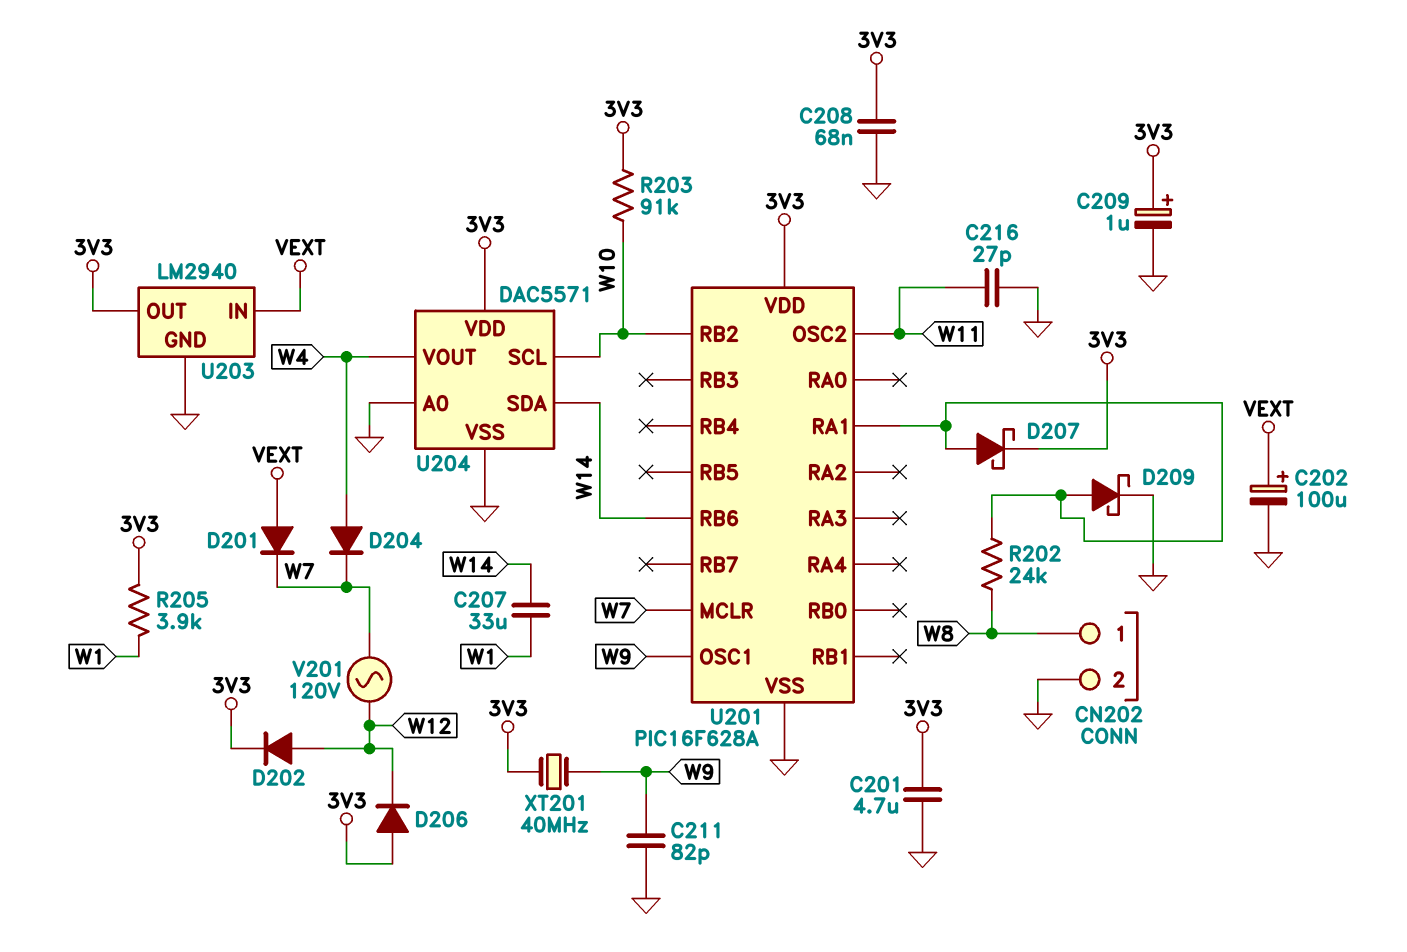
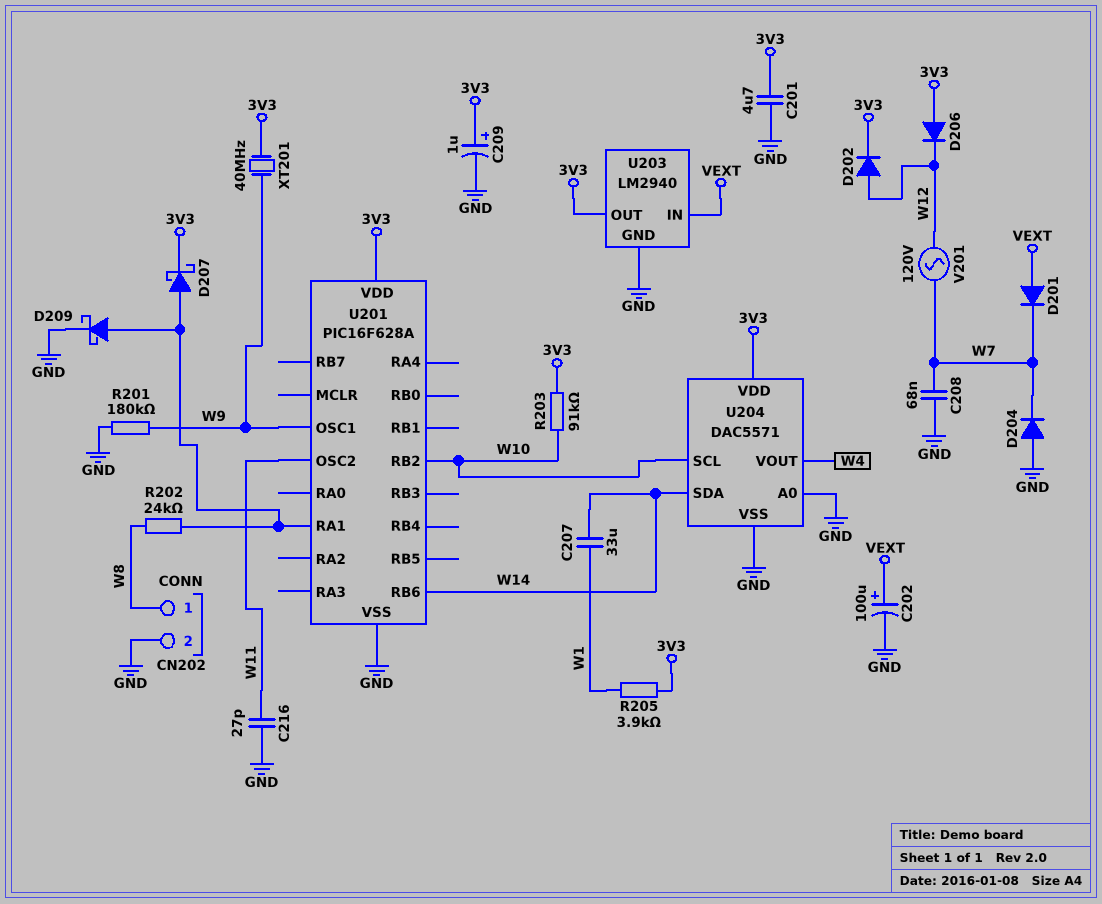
C208: 68nF (3V3, GND) -> 68nF (GND, W7)
C211: 82pF (GND, W9) -> none
D204: diode (A W4, K W7) -> diode (A GND, K W7)
R201: none -> 180k (GND, W9)
U201 pin MCLR: W7 -> none

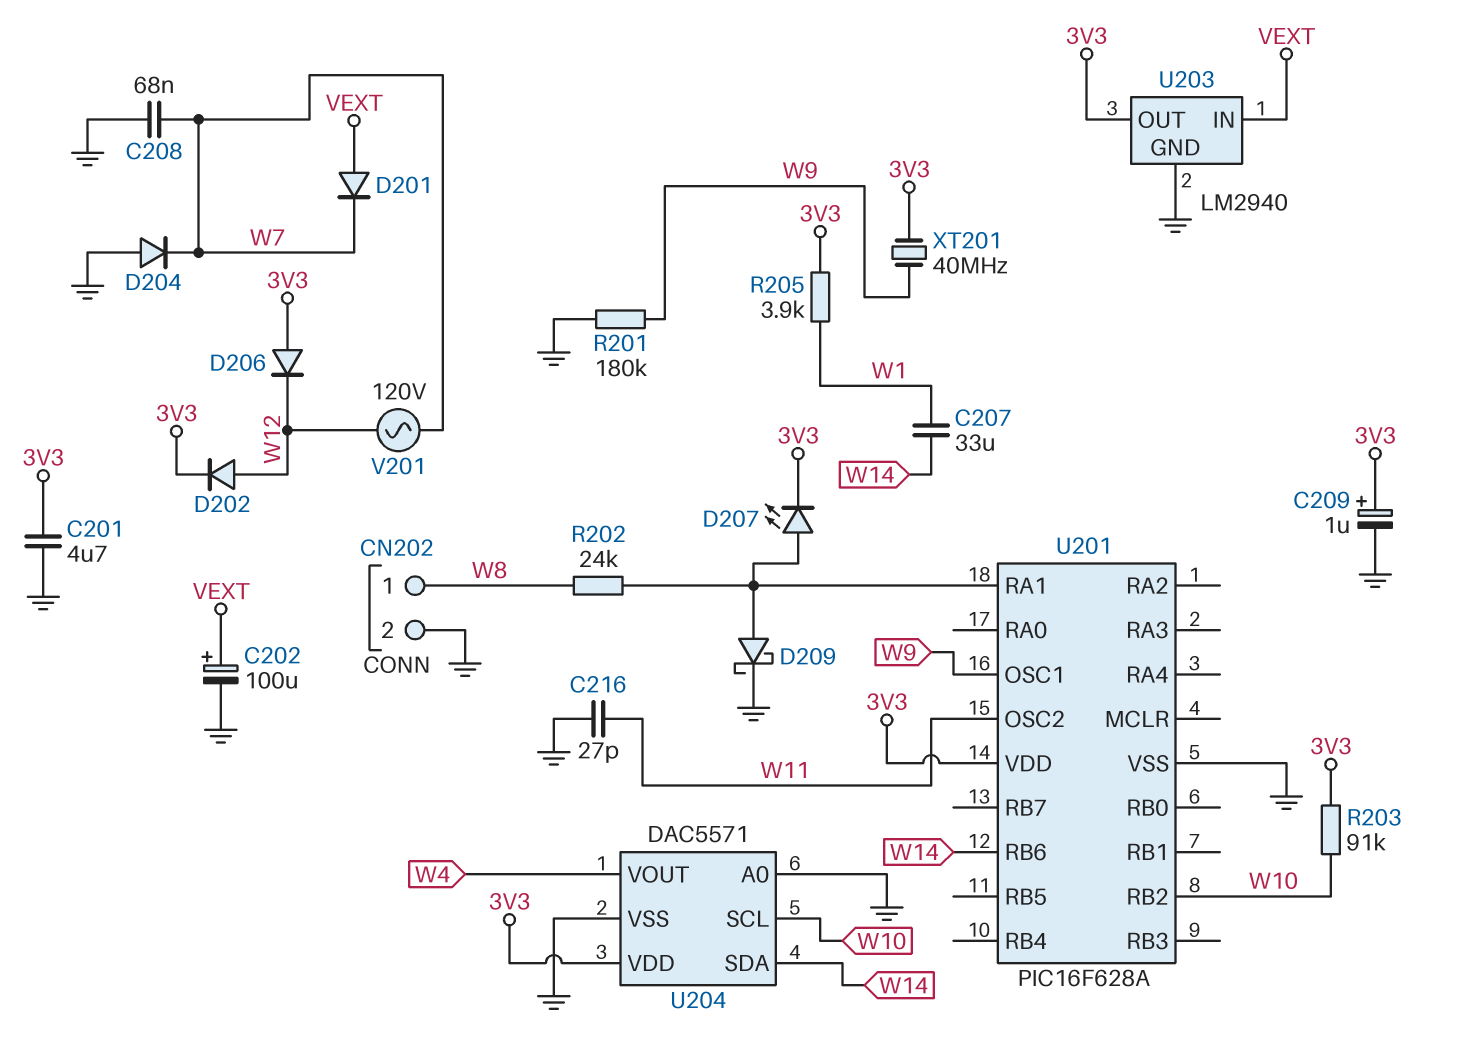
D207: schottky (A U201/RA1, K 3V3) -> LED (A U201/RA1, K 3V3)

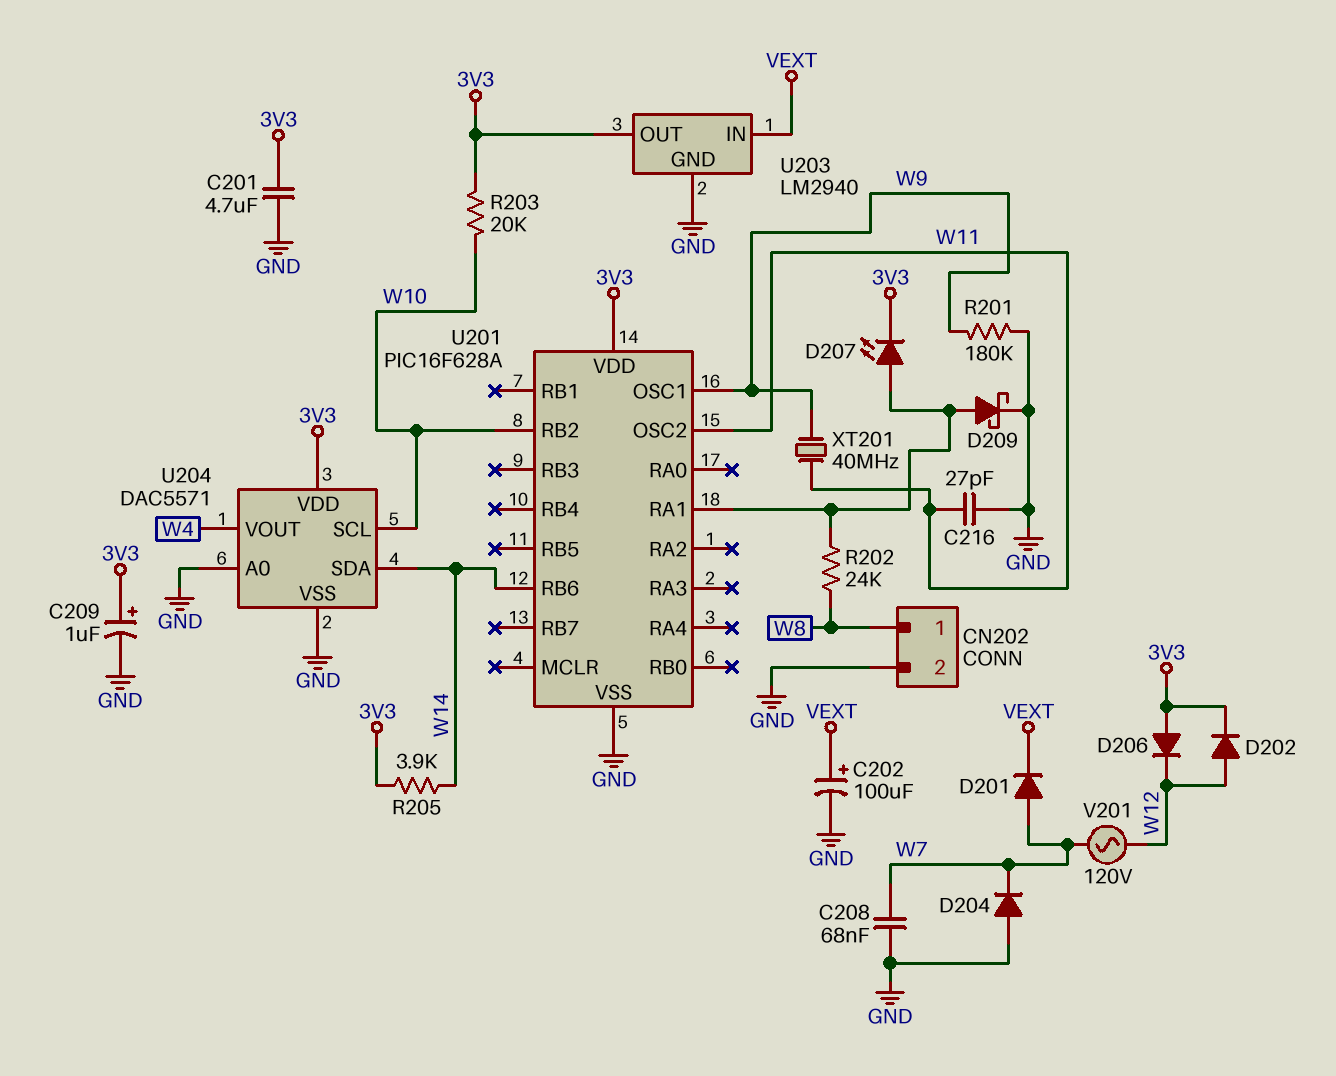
C207: 33uF (W1, W14) -> none
D201: diode (A VEXT, K W7) -> diode (A W7, K VEXT)
R203: 91k (3V3, W10) -> 20k (3V3, W10)
R205: 3.9k (3V3, W1) -> 3.9k (3V3, W14)
XT201: 40MHz (3V3, W9) -> 40MHz (W9, W11)

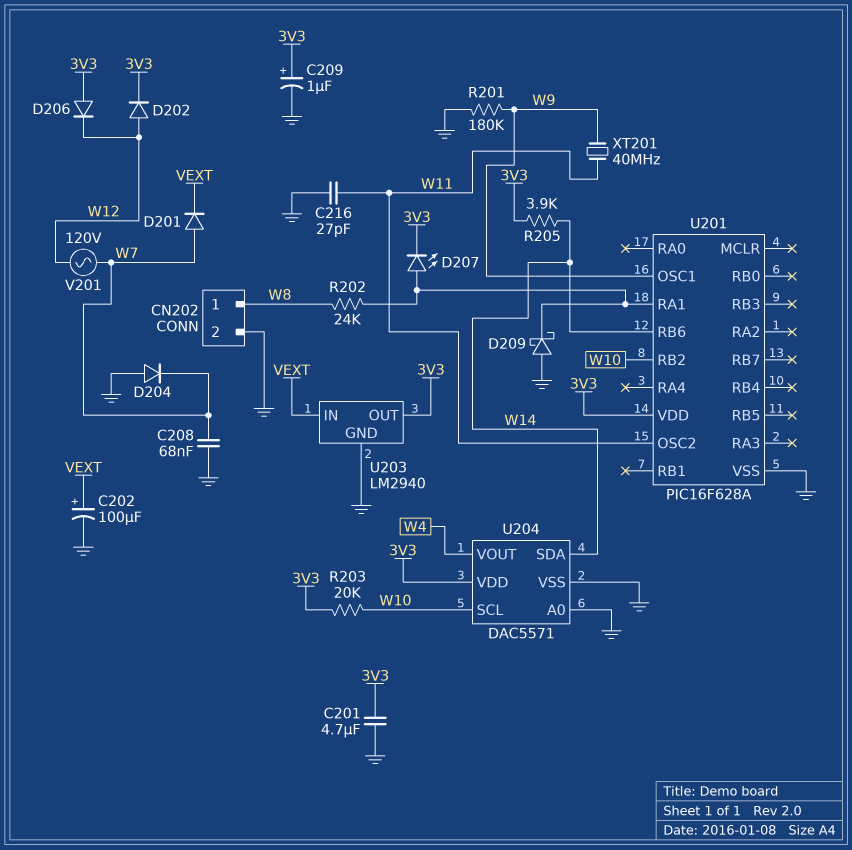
D209: schottky (A U201/RA1, K GND) -> schottky (A GND, K U201/RA1)

